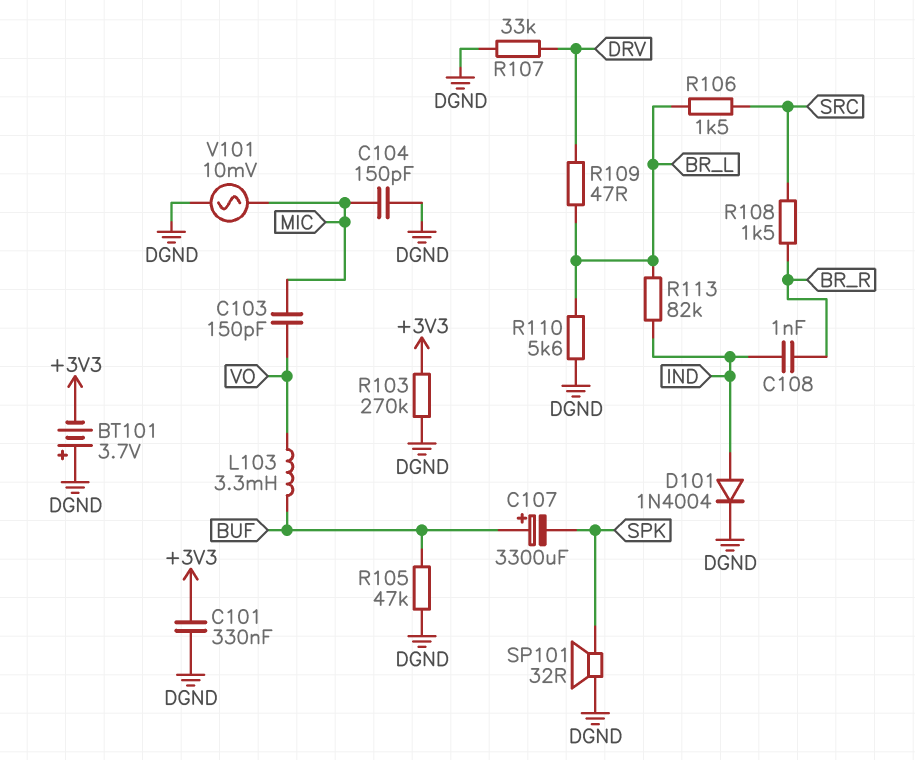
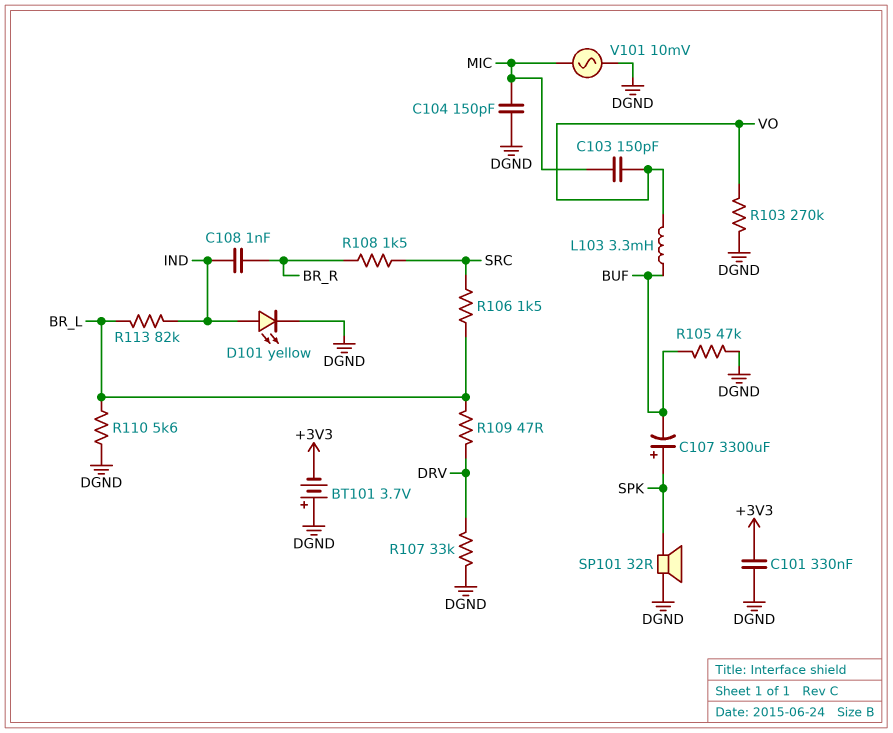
C107: 3300uF (plus BUF, minus SPK) -> 3300uF (plus SPK, minus BUF)
D101: diode 1N4004 (A IND, K DGND) -> LED yellow (A IND, K DGND)
R103: 270k (+3V3, DGND) -> 270k (DGND, VO)

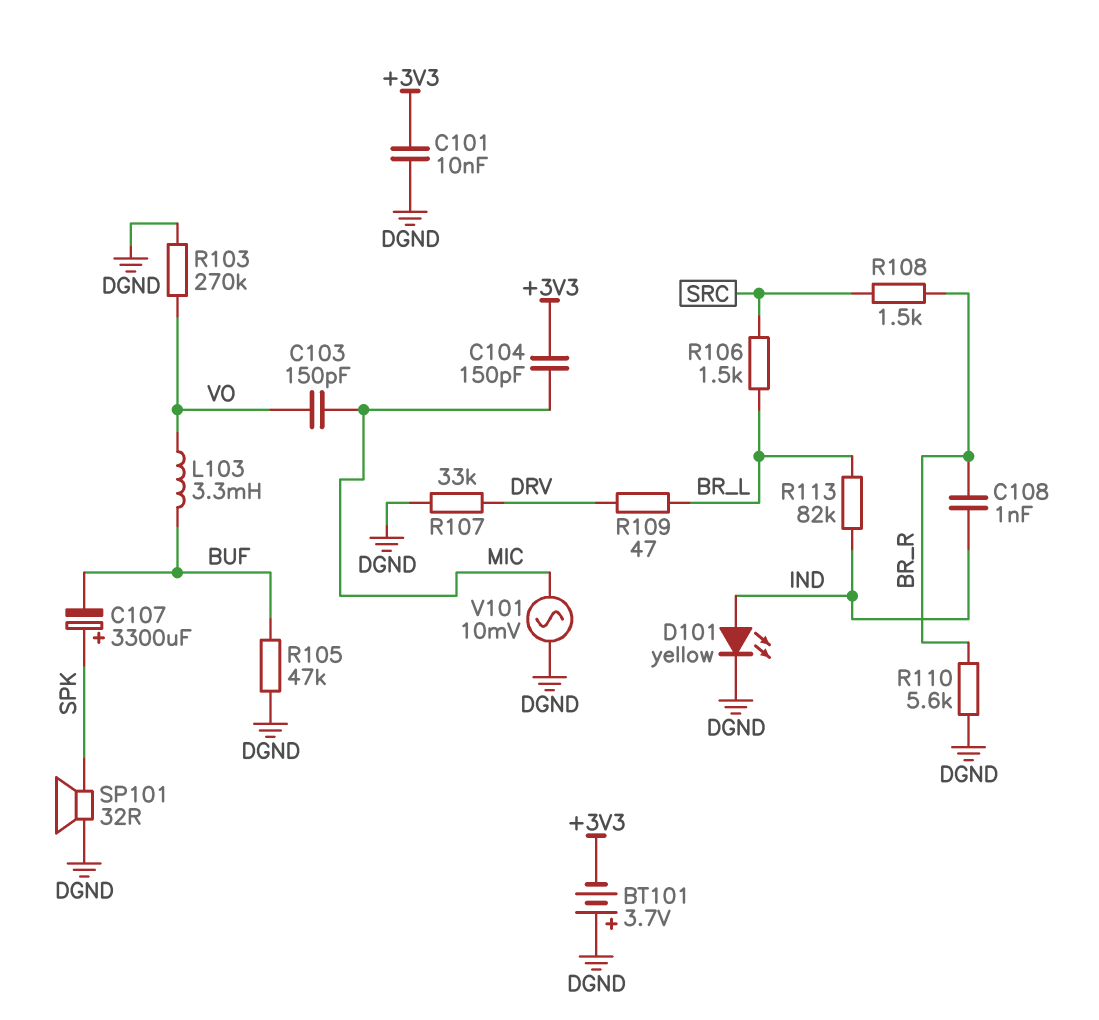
C101: 330nF (+3V3, DGND) -> 10nF (+3V3, DGND)
C104: 150pF (DGND, MIC) -> 150pF (+3V3, MIC)
R110: 5.6k (BR_L, DGND) -> 5.6k (BR_R, DGND)

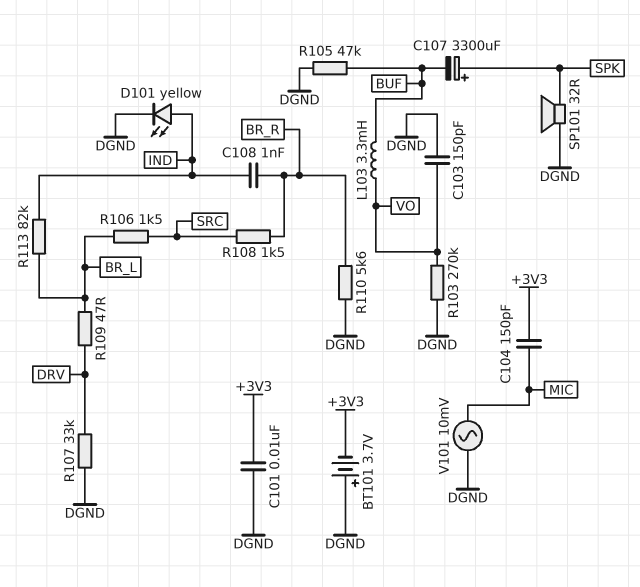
C103: 150pF (MIC, VO) -> 150pF (DGND, VO)

